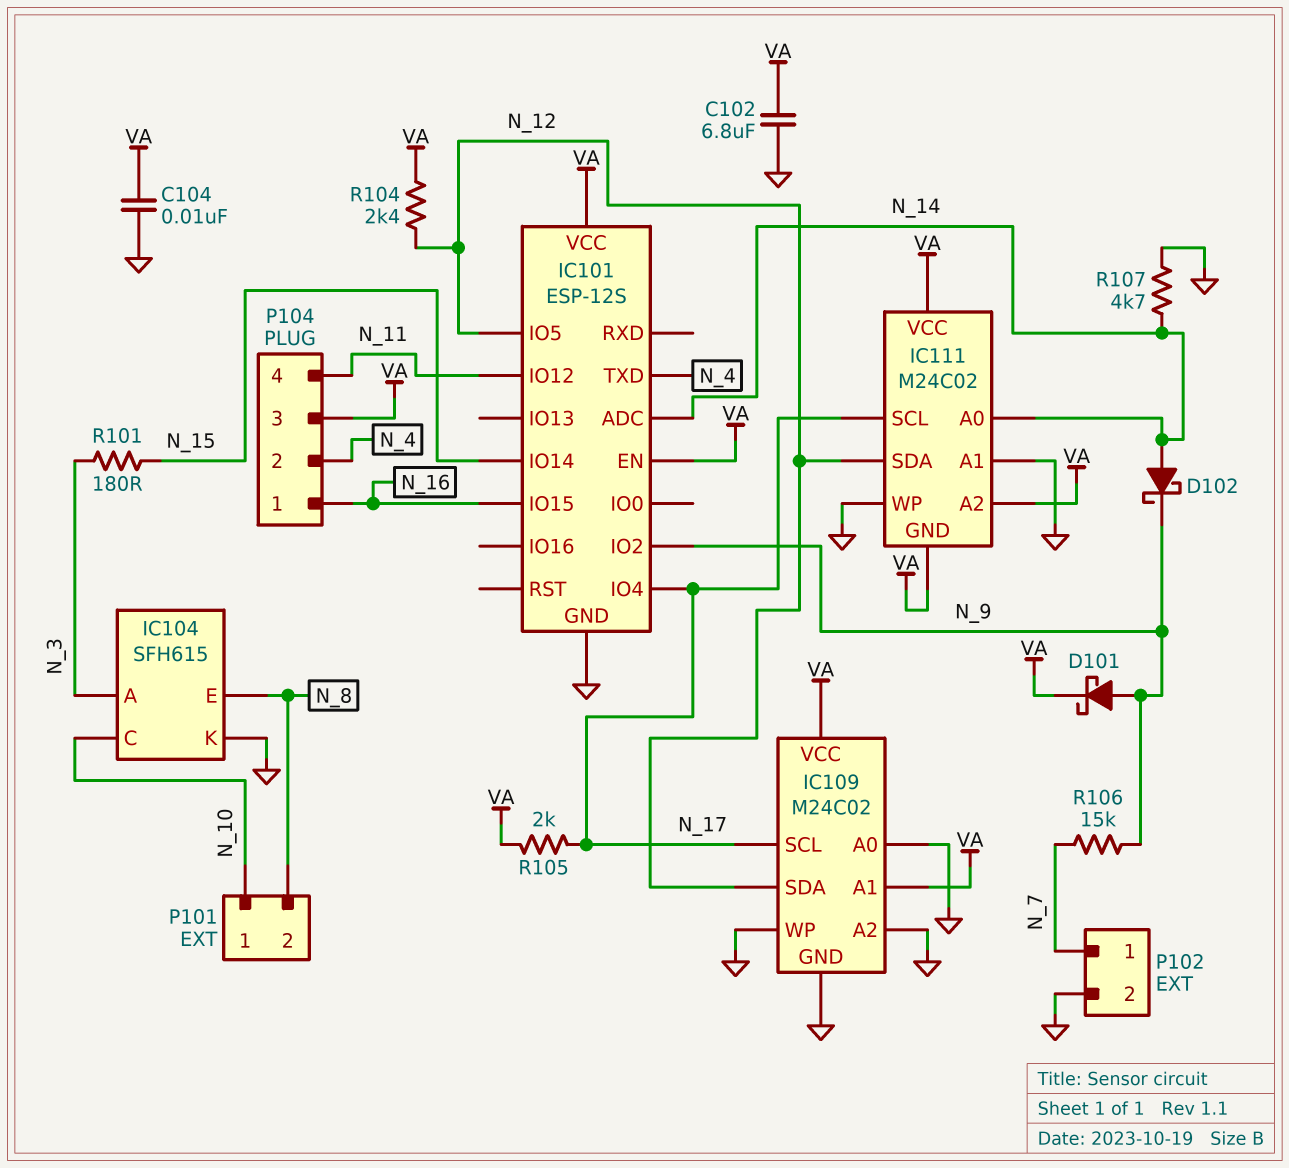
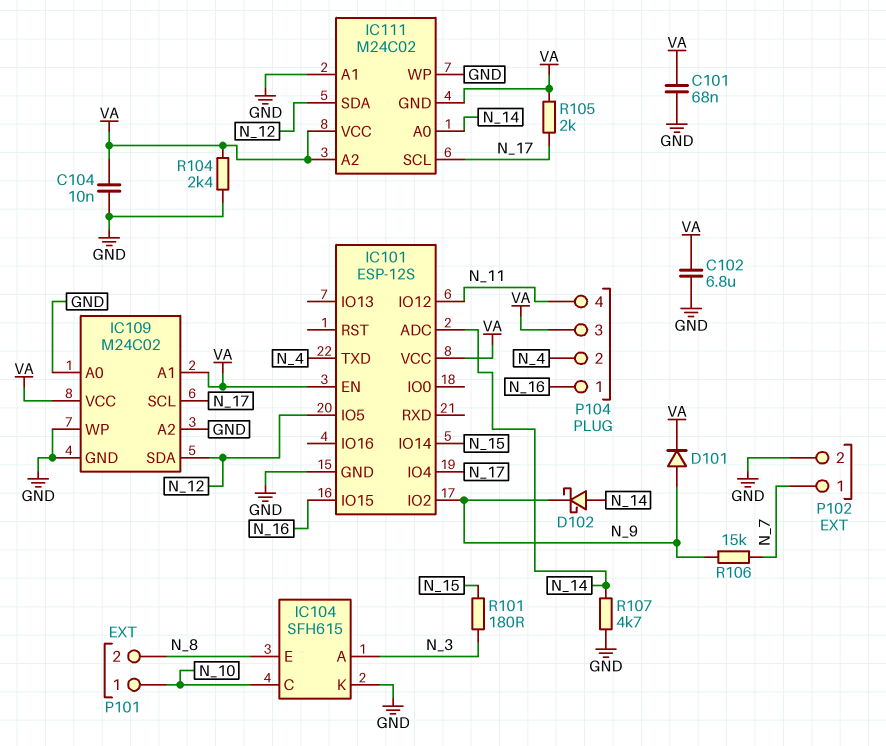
C101: none -> 68nF (GND, VA)
D101: schottky (A N_9, K VA) -> diode (A N_9, K VA)
R104: 2.4k (N_12, VA) -> 2.4k (GND, VA)

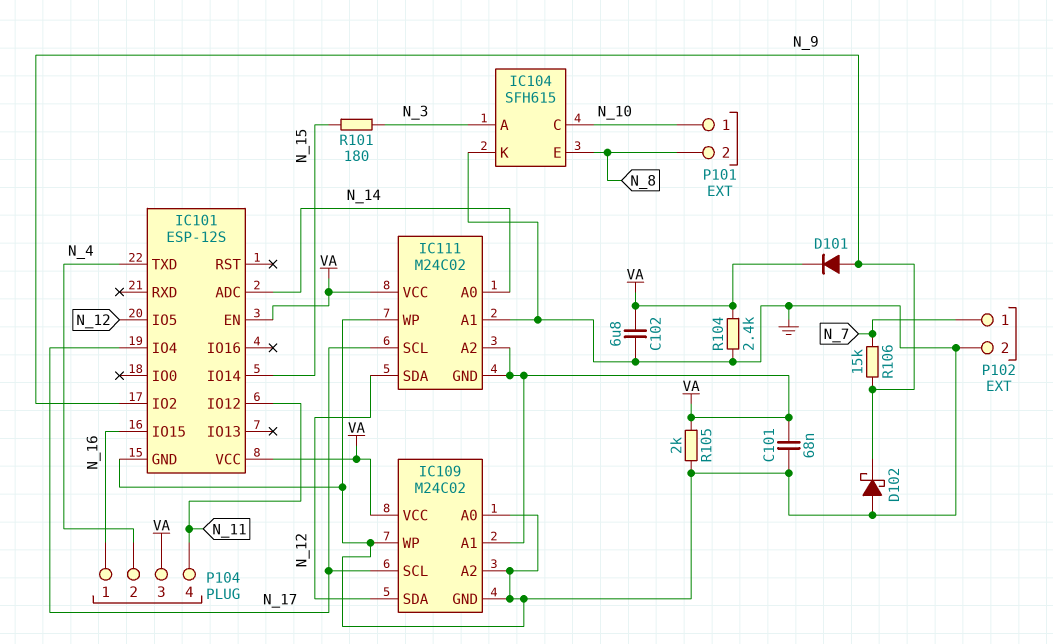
C104: 10nF (GND, VA) -> none
D102: schottky (A N_14, K N_9) -> schottky (A GND, K N_9)
R105: 2k (N_17, VA) -> 2k (GND, VA)
R107: 4.7k (GND, N_14) -> none

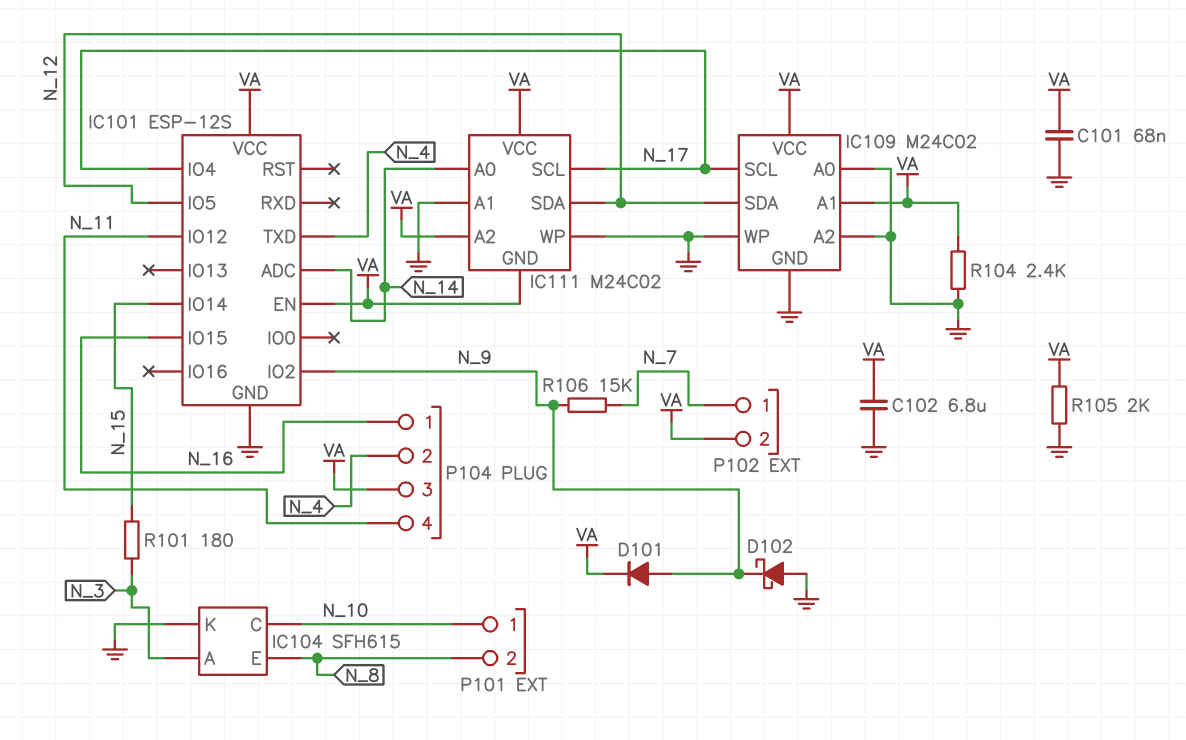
P102 pin 2: GND -> VA

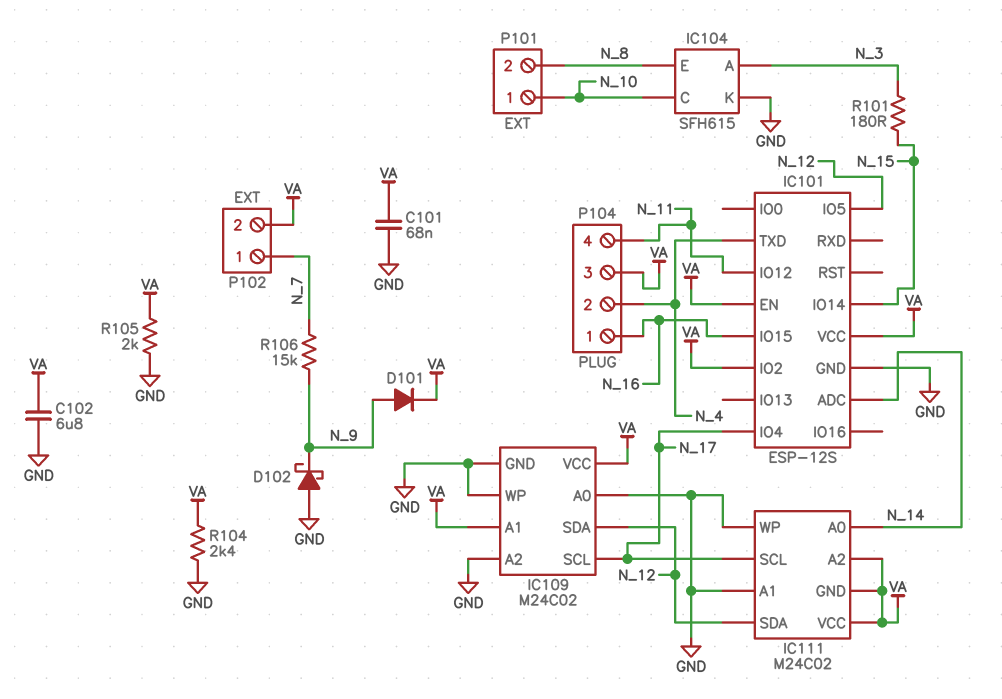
IC101 pin IO2: N_9 -> VA

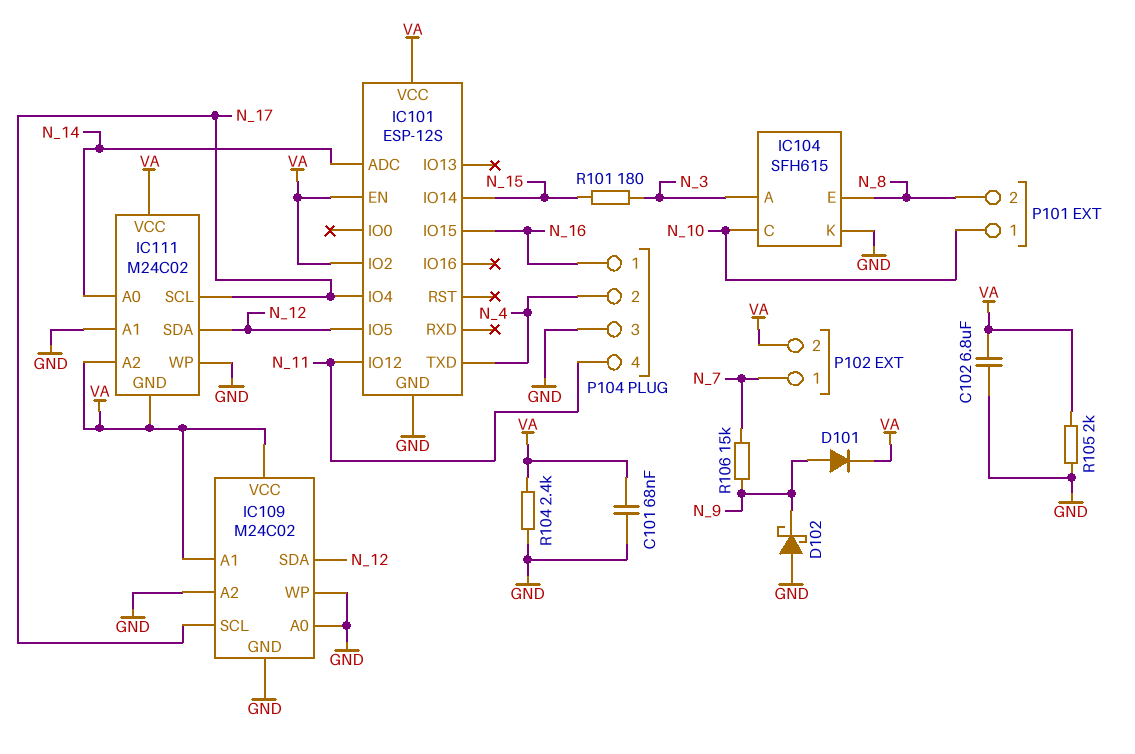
P104 pin 3: VA -> GND

